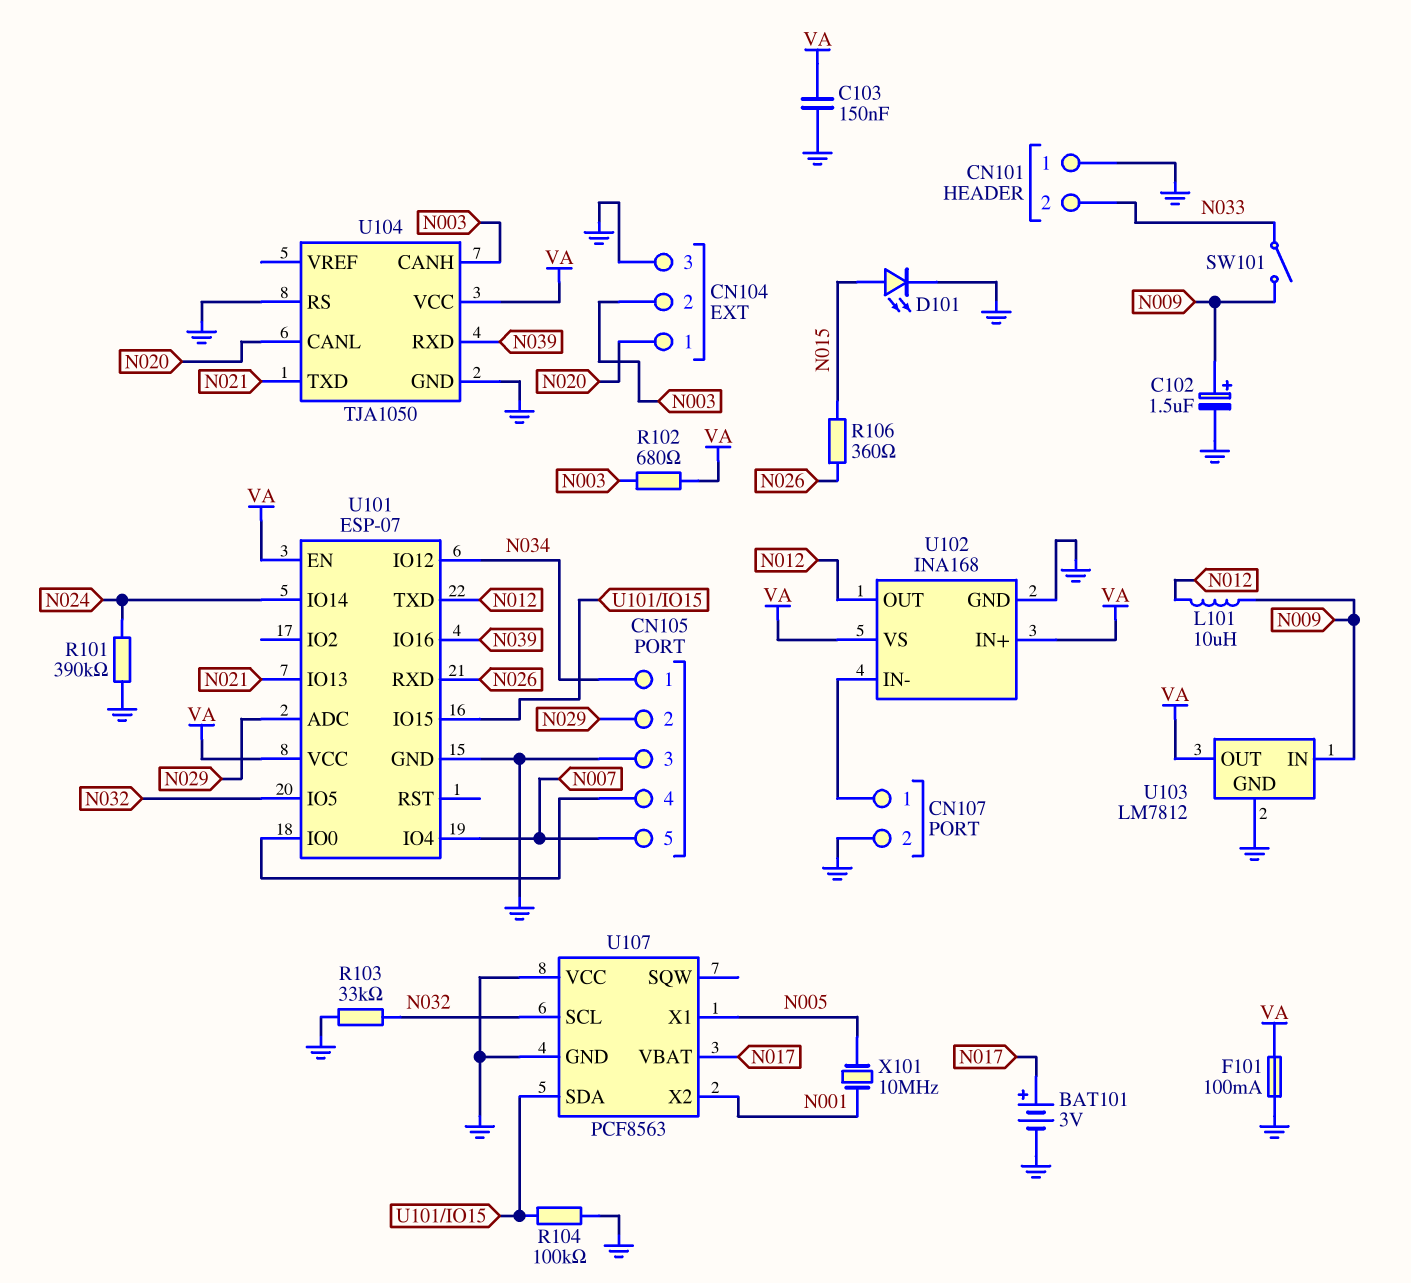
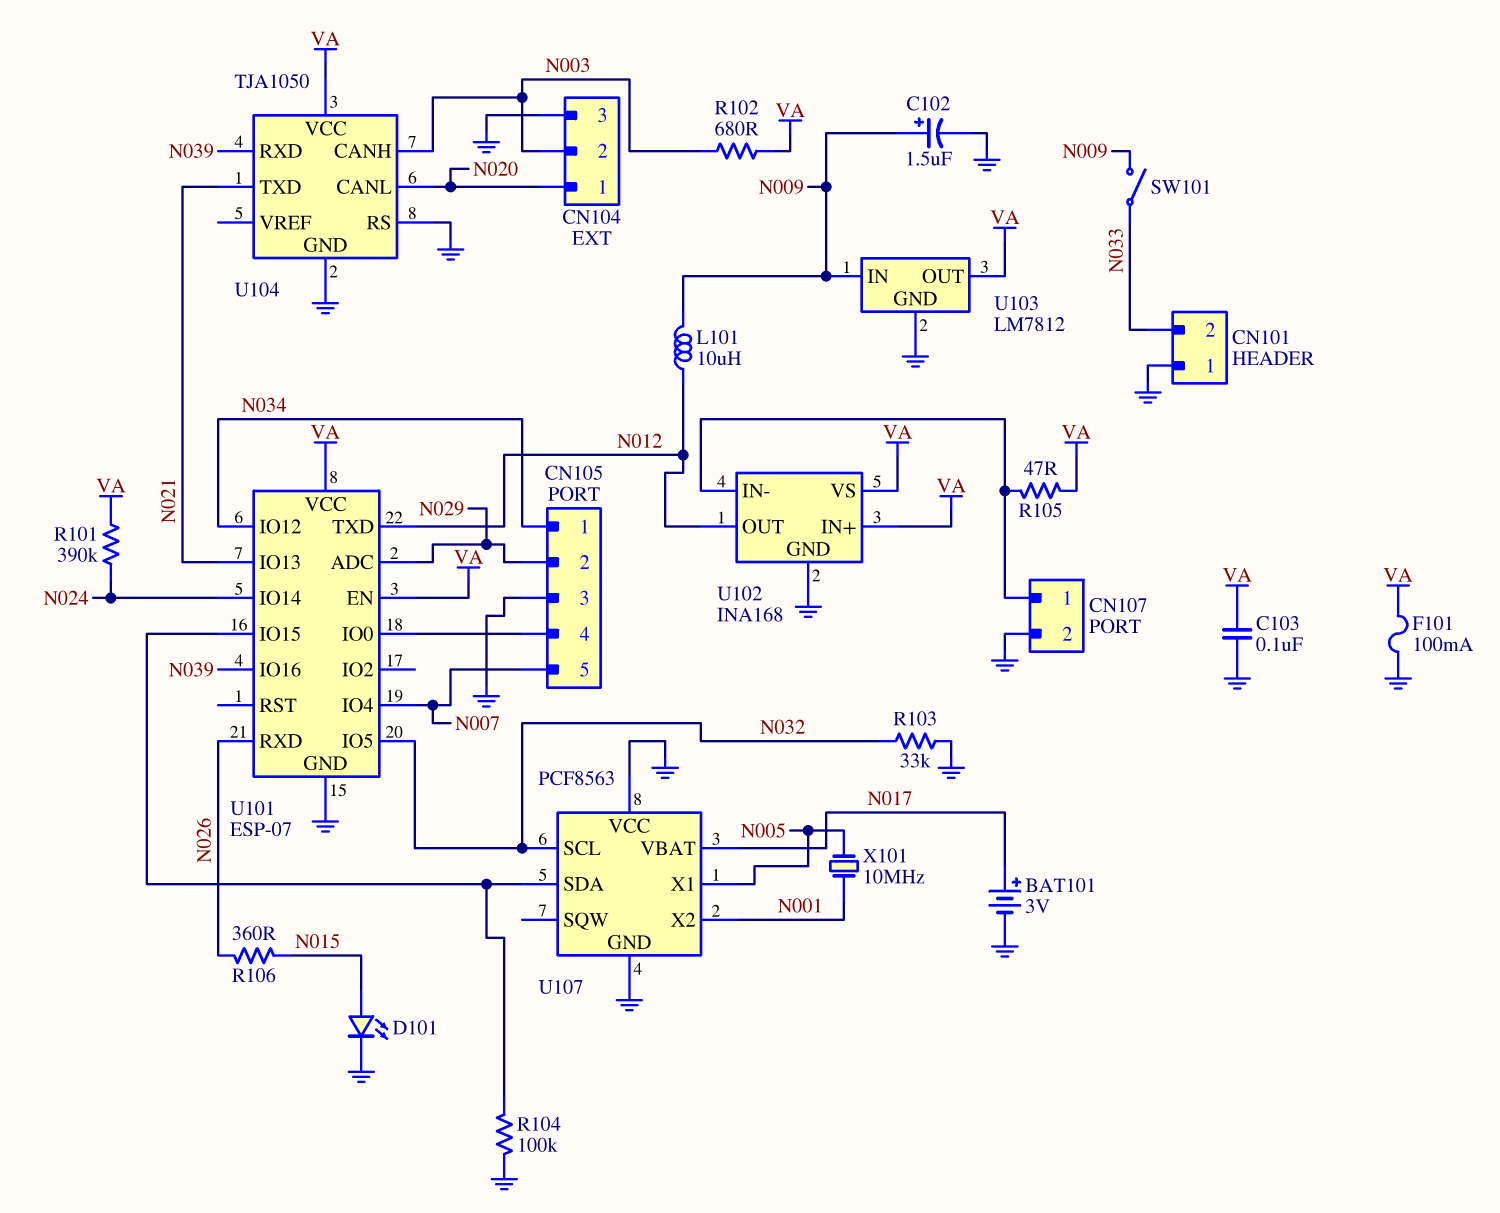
C103: 150nF (GND, VA) -> 100nF (GND, VA)
R101: 390k (GND, N024) -> 390k (N024, VA)
R105: none -> 47 (CN107/1, VA)

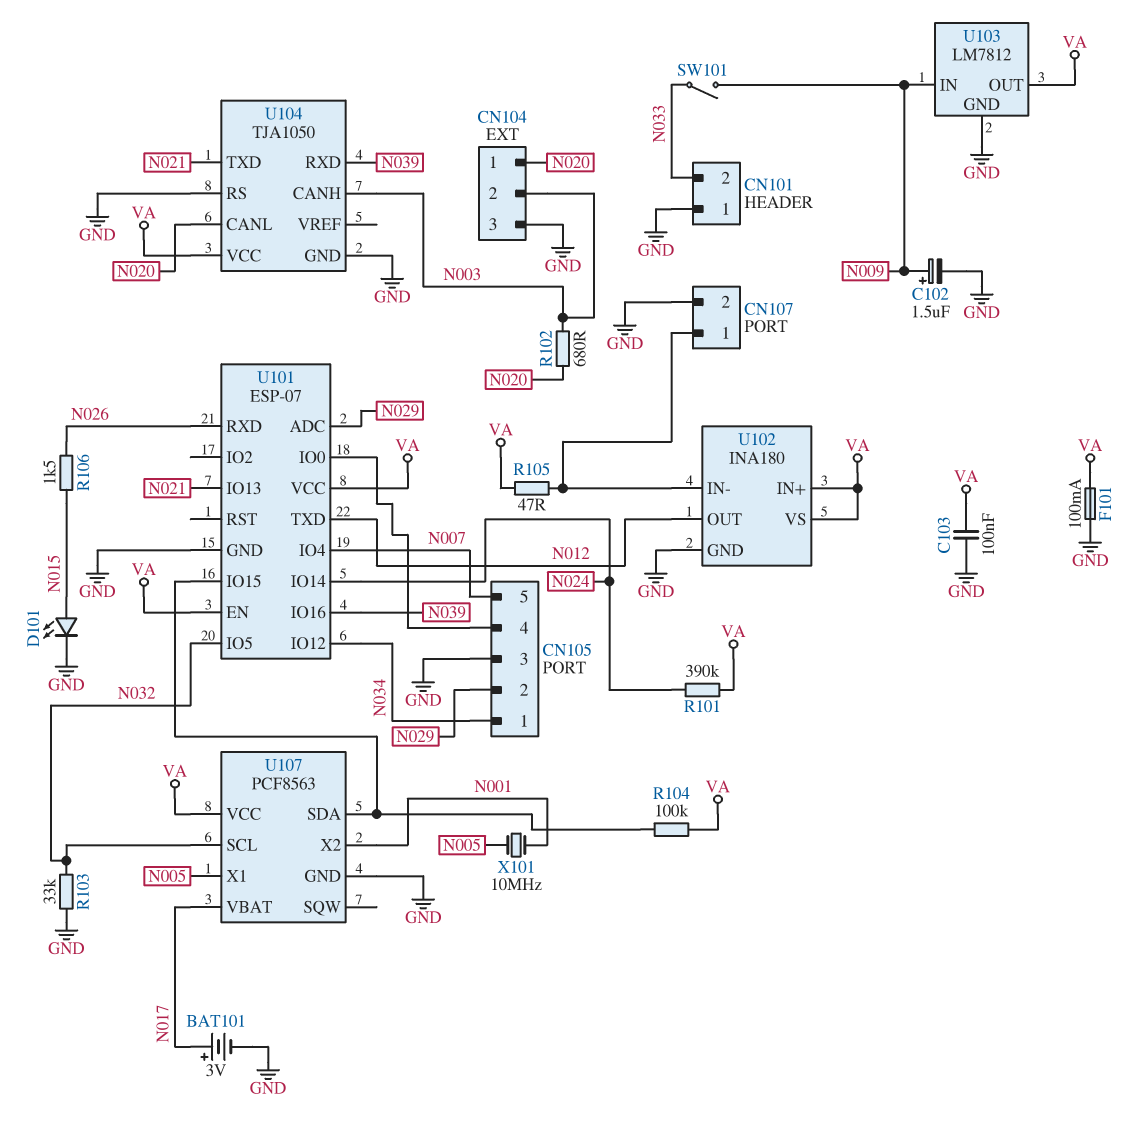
L101: 10uH (N009, N012) -> none
R102: 680 (N003, VA) -> 680 (N003, N020)
R104: 100k (GND, U101/IO15) -> 100k (U101/IO15, VA)
R106: 360 (N015, N026) -> 1.5k (N015, N026)
U102: INA168 -> INA180
U107 pin VCC: GND -> VA

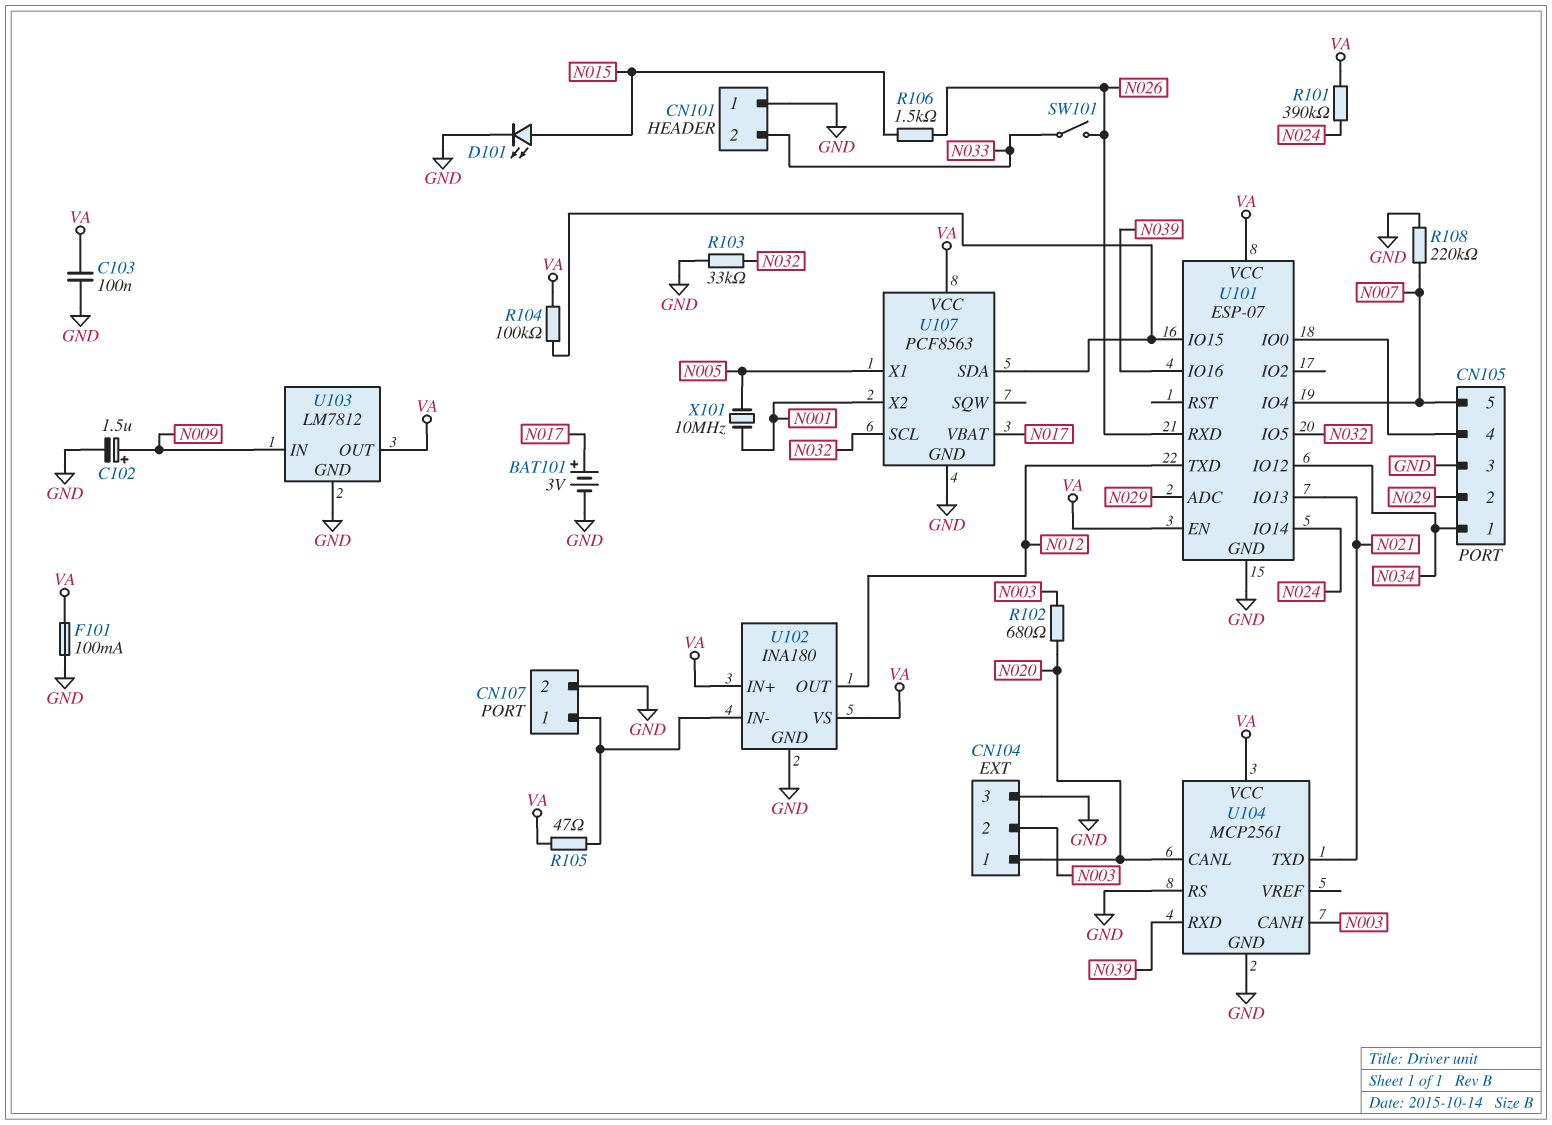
R108: none -> 220k (GND, N007)
SW101: switch (N009, N033) -> switch (N026, N033)
U104: TJA1050 -> MCP2561

